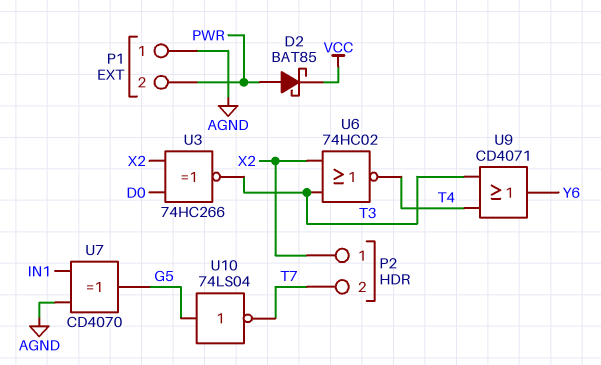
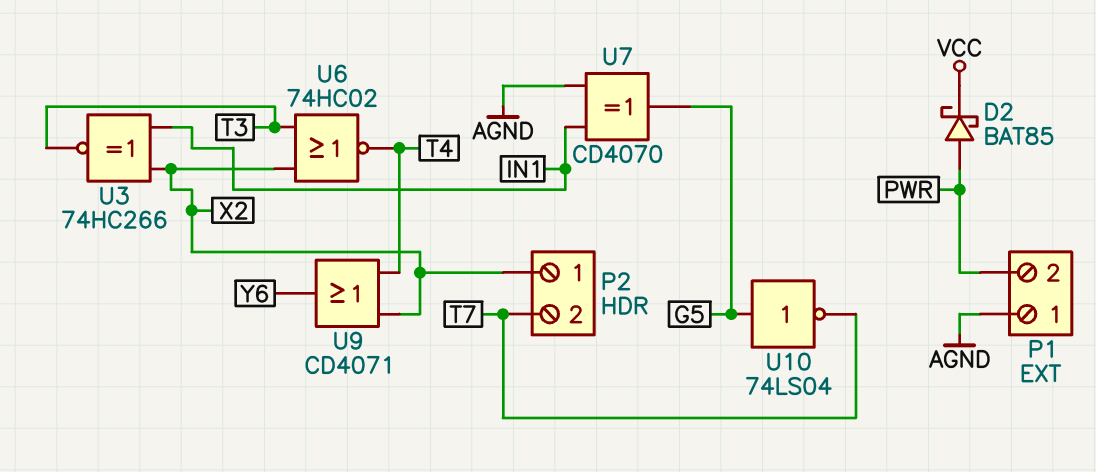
U3: XNOR 74HC266 (in D0, in X2, out T3) -> XNOR 74HC266 (in IN1, in X2, out T3)
U9: OR CD4071 (in T3, in T4, out Y6) -> OR CD4071 (in T4, in X2, out Y6)

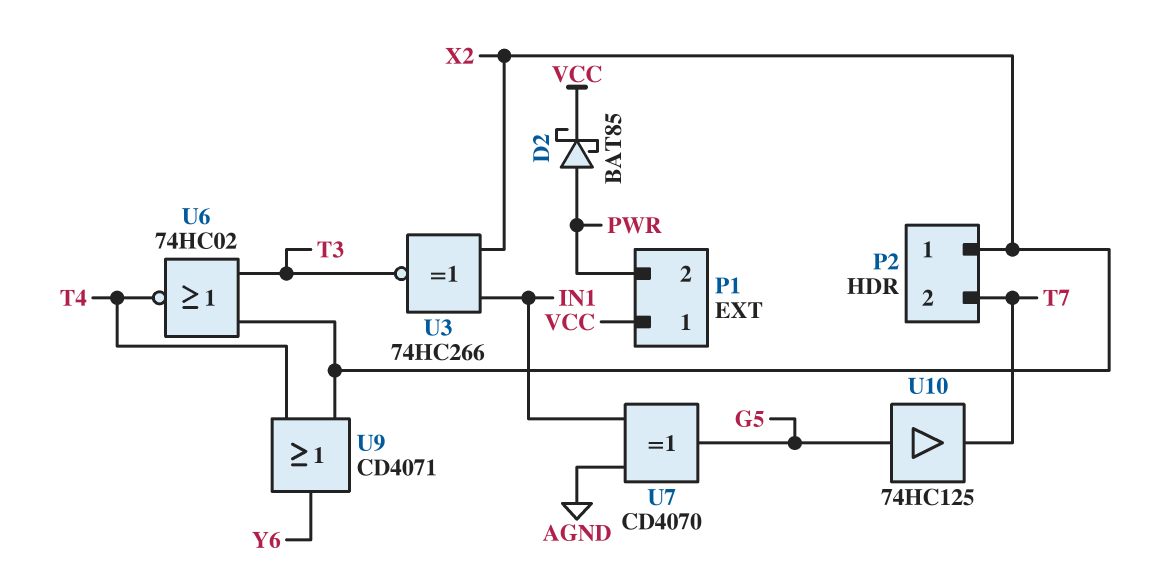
P1 pin 1: AGND -> VCC
U10: NOT 74LS04 (in G5, out T7) -> buffer 74HC125 (in G5, out T7)

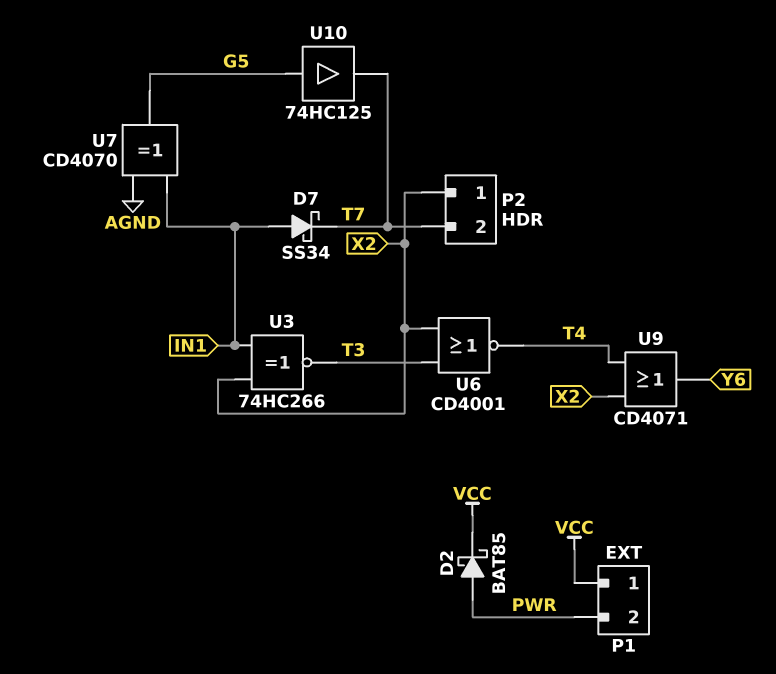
D7: none -> schottky SS34 (A IN1, K T7)
U6: NOR 74HC02 (in T3, in X2, out T4) -> NOR CD4001 (in T3, in X2, out T4)

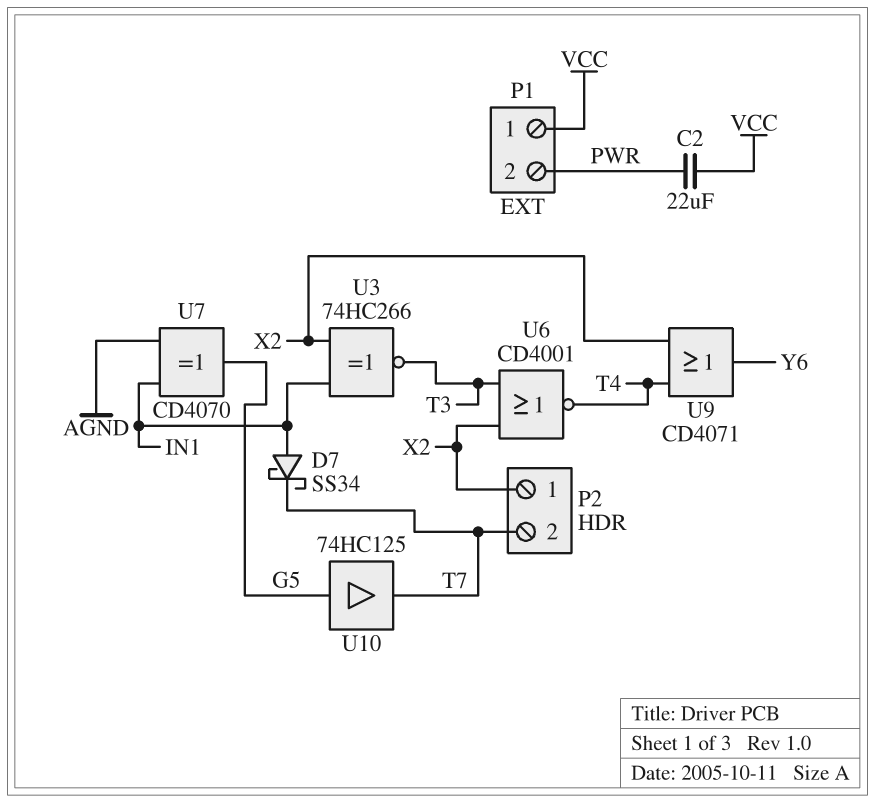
C2: none -> 22uF (PWR, VCC)
D2: schottky BAT85 (A PWR, K VCC) -> none

